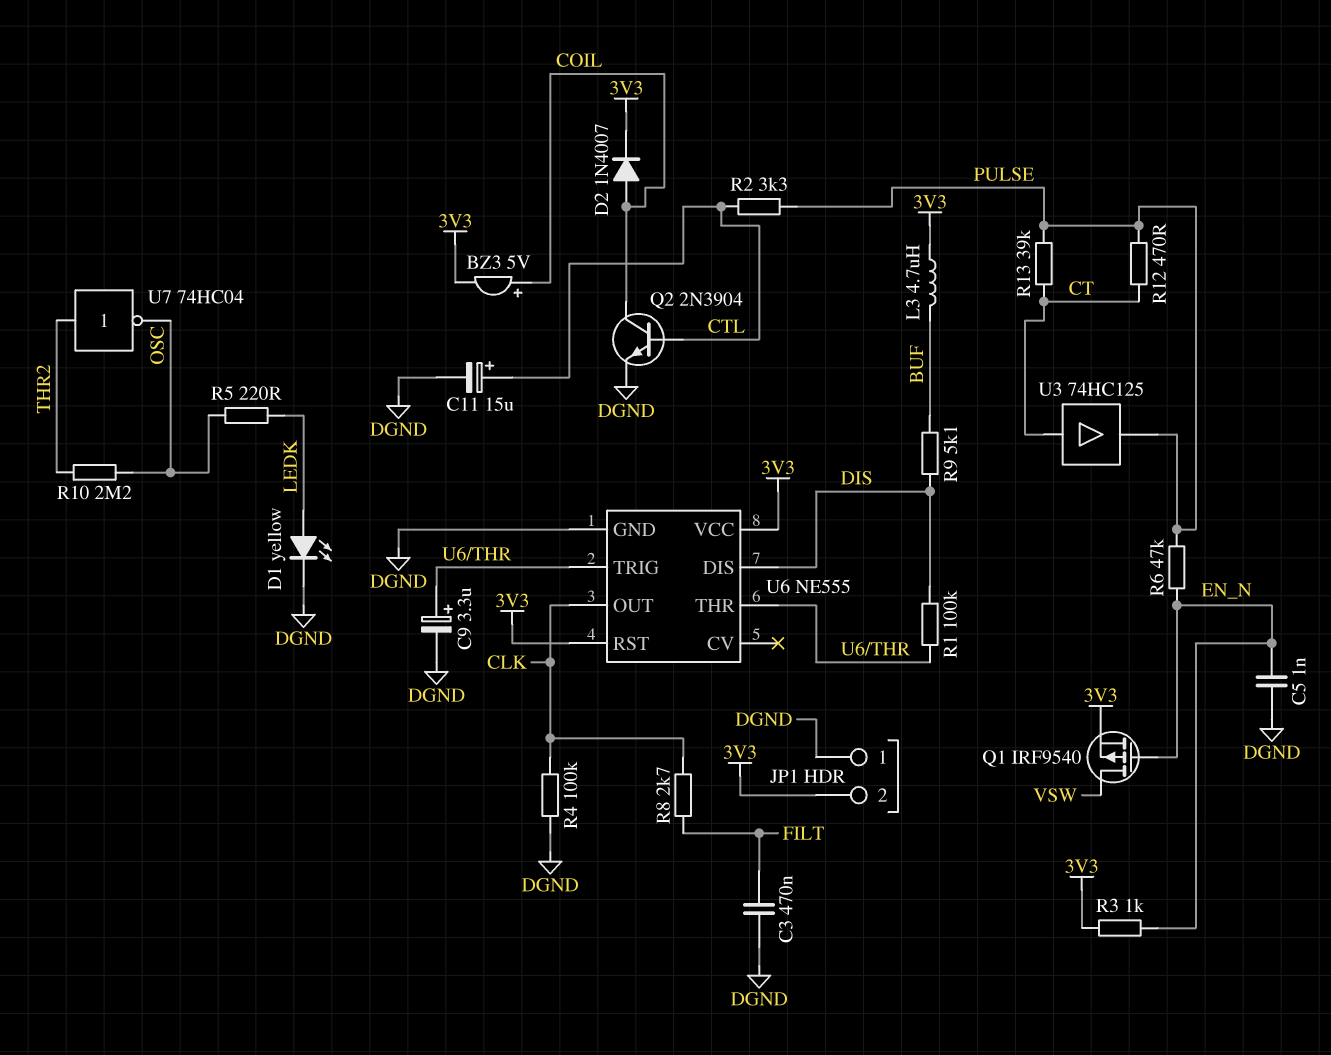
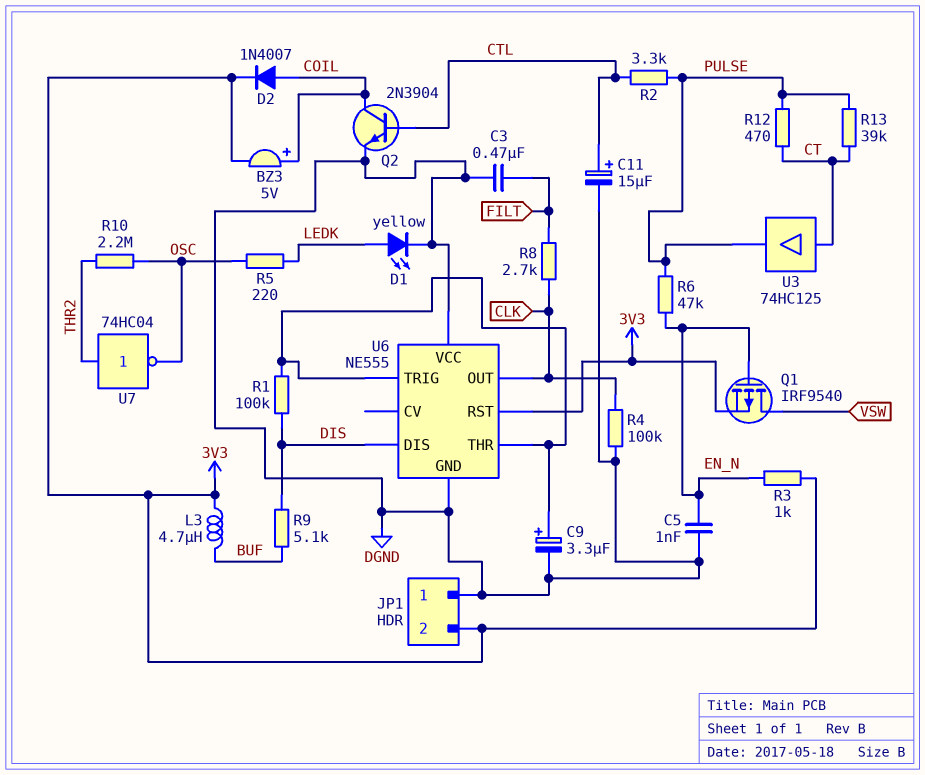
U6 pin VCC: 3V3 -> DGND

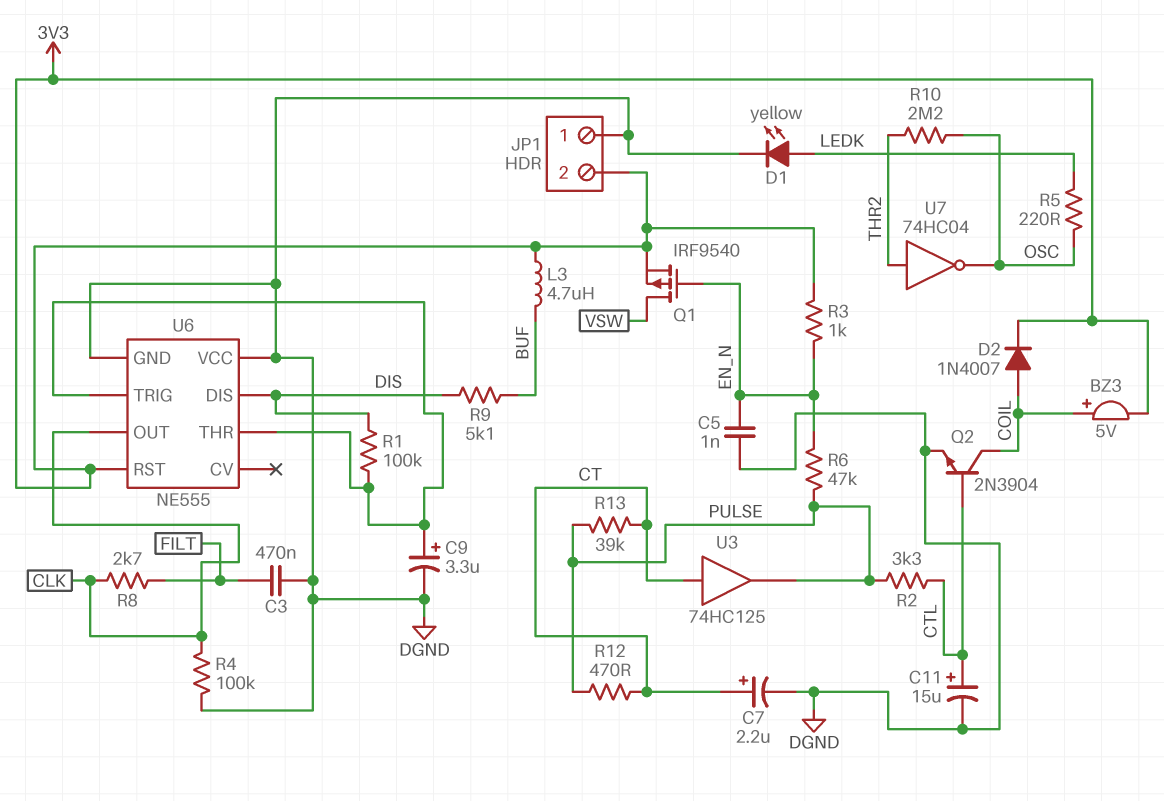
C7: none -> 2.2uF (plus CT, minus DGND)

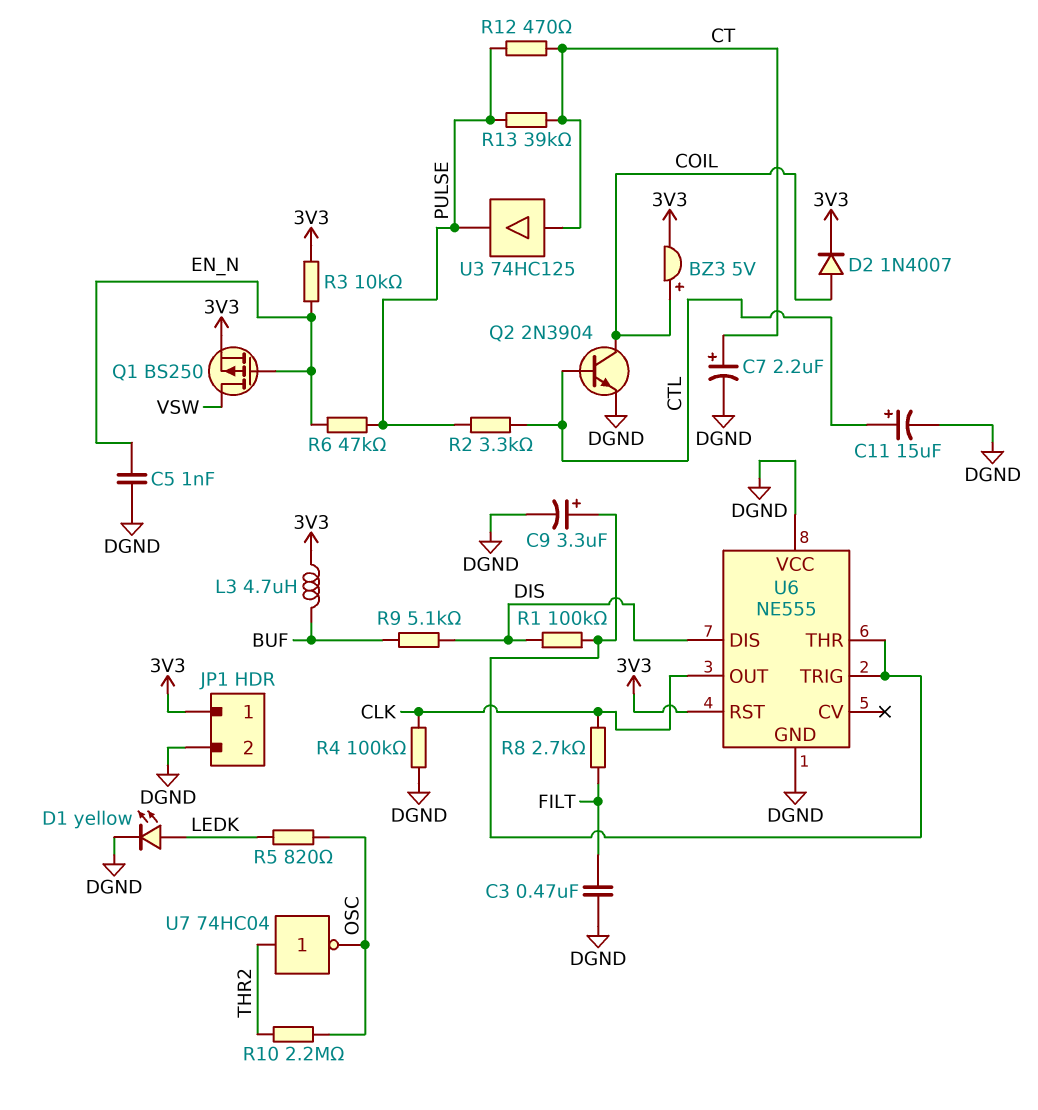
JP1 pin 1: DGND -> 3V3
JP1 pin 2: 3V3 -> DGND
Q1: PMOS IRF9540 (G EN_N, D VSW, S 3V3) -> PMOS BS250 (G EN_N, D VSW, S 3V3)
R3: 1k (3V3, EN_N) -> 10k (3V3, EN_N)
R5: 220 (LEDK, OSC) -> 820 (LEDK, OSC)

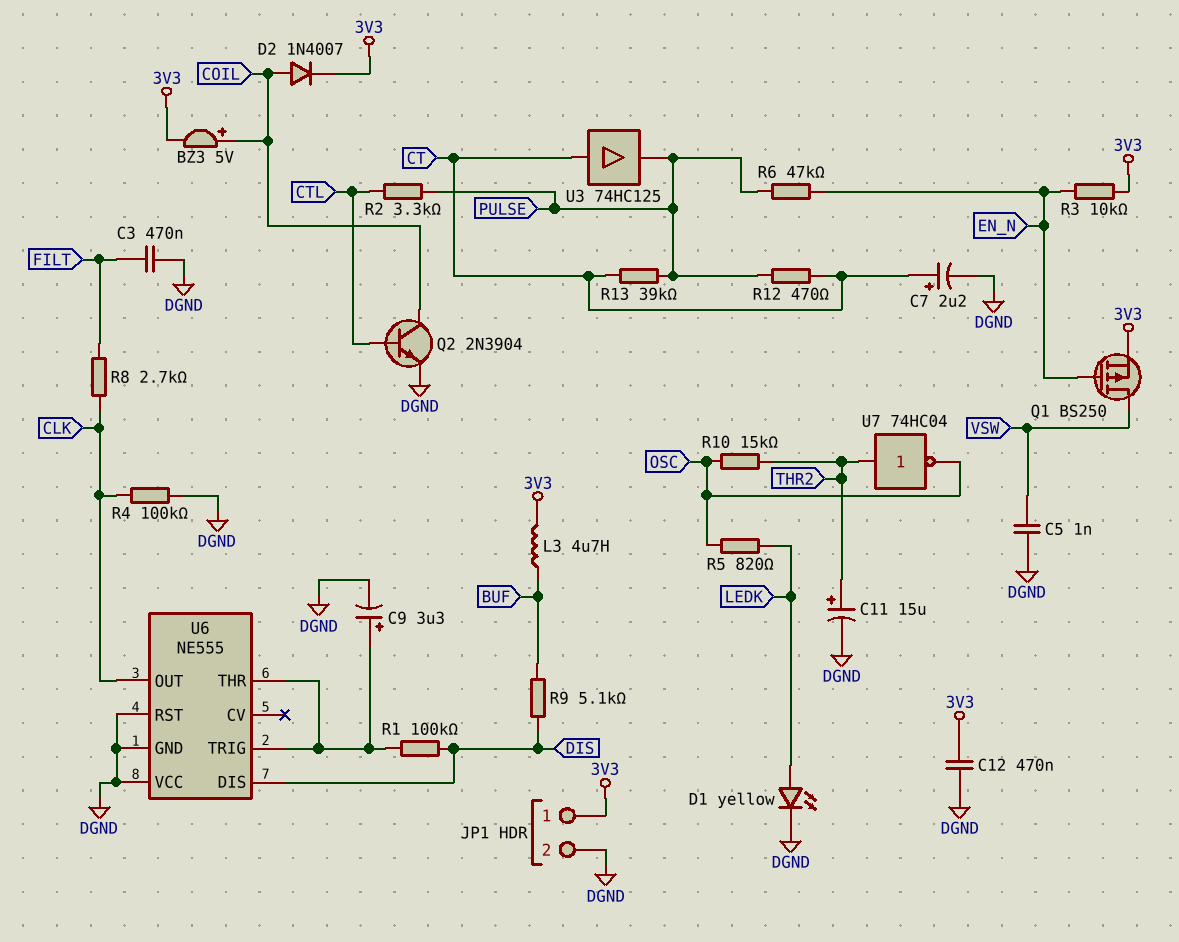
C5: 1nF (DGND, EN_N) -> 1nF (DGND, VSW)
C11: 15uF (plus CTL, minus DGND) -> 15uF (plus THR2, minus DGND)
C12: none -> 470nF (3V3, DGND)
R10: 2.2M (OSC, THR2) -> 15k (OSC, THR2)
U6 pin RST: 3V3 -> DGND

